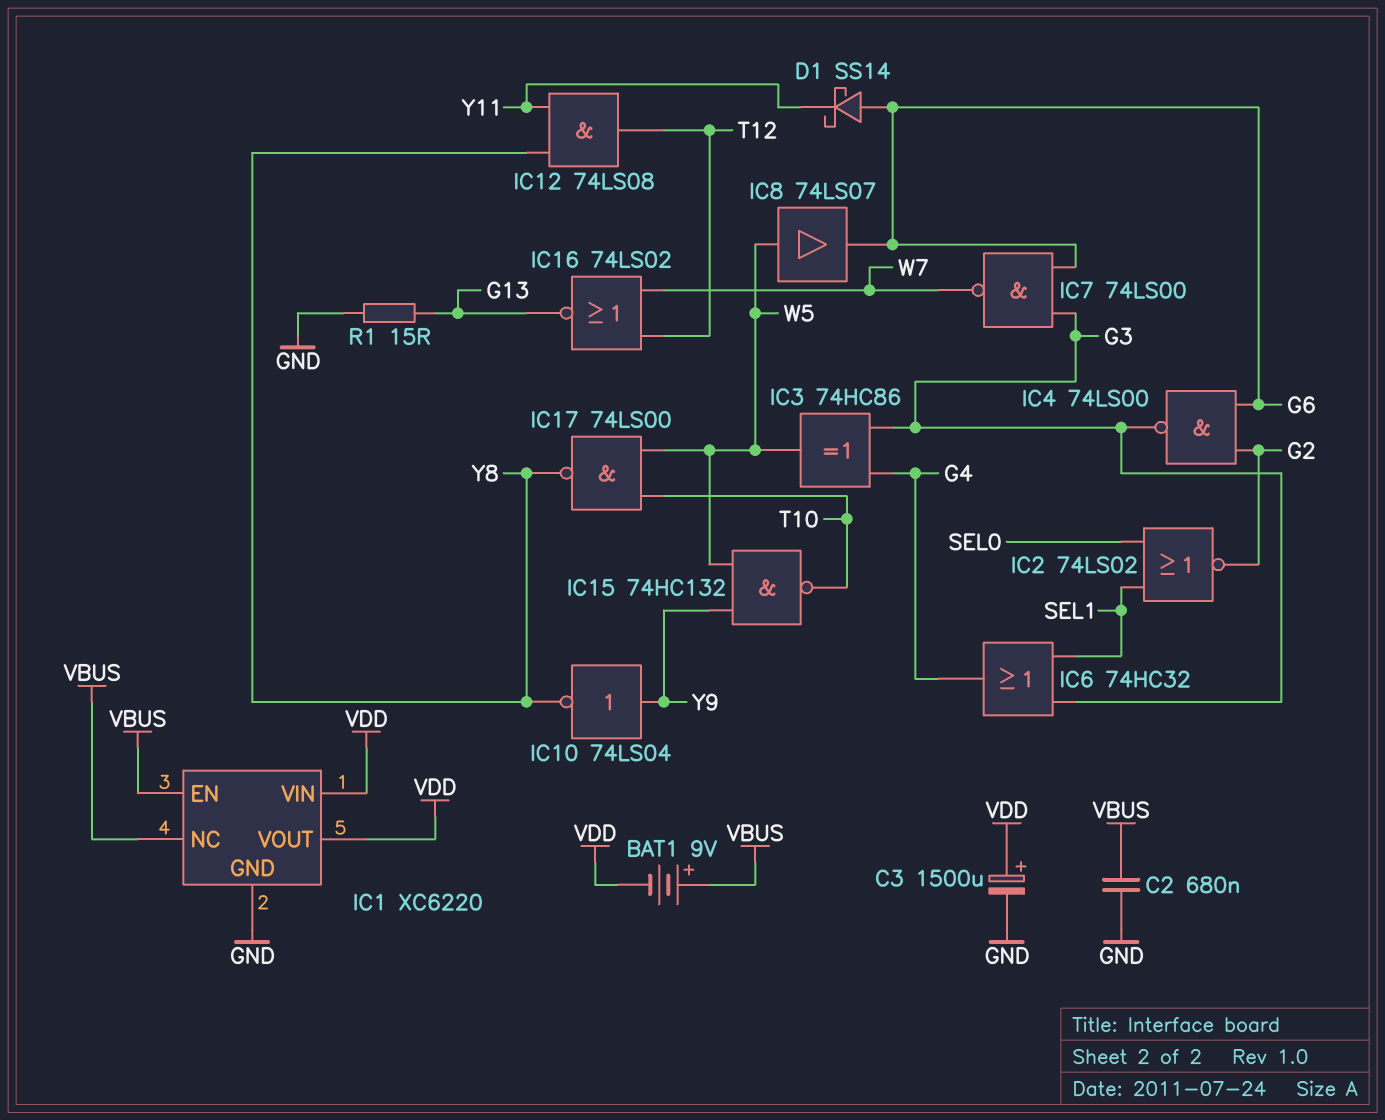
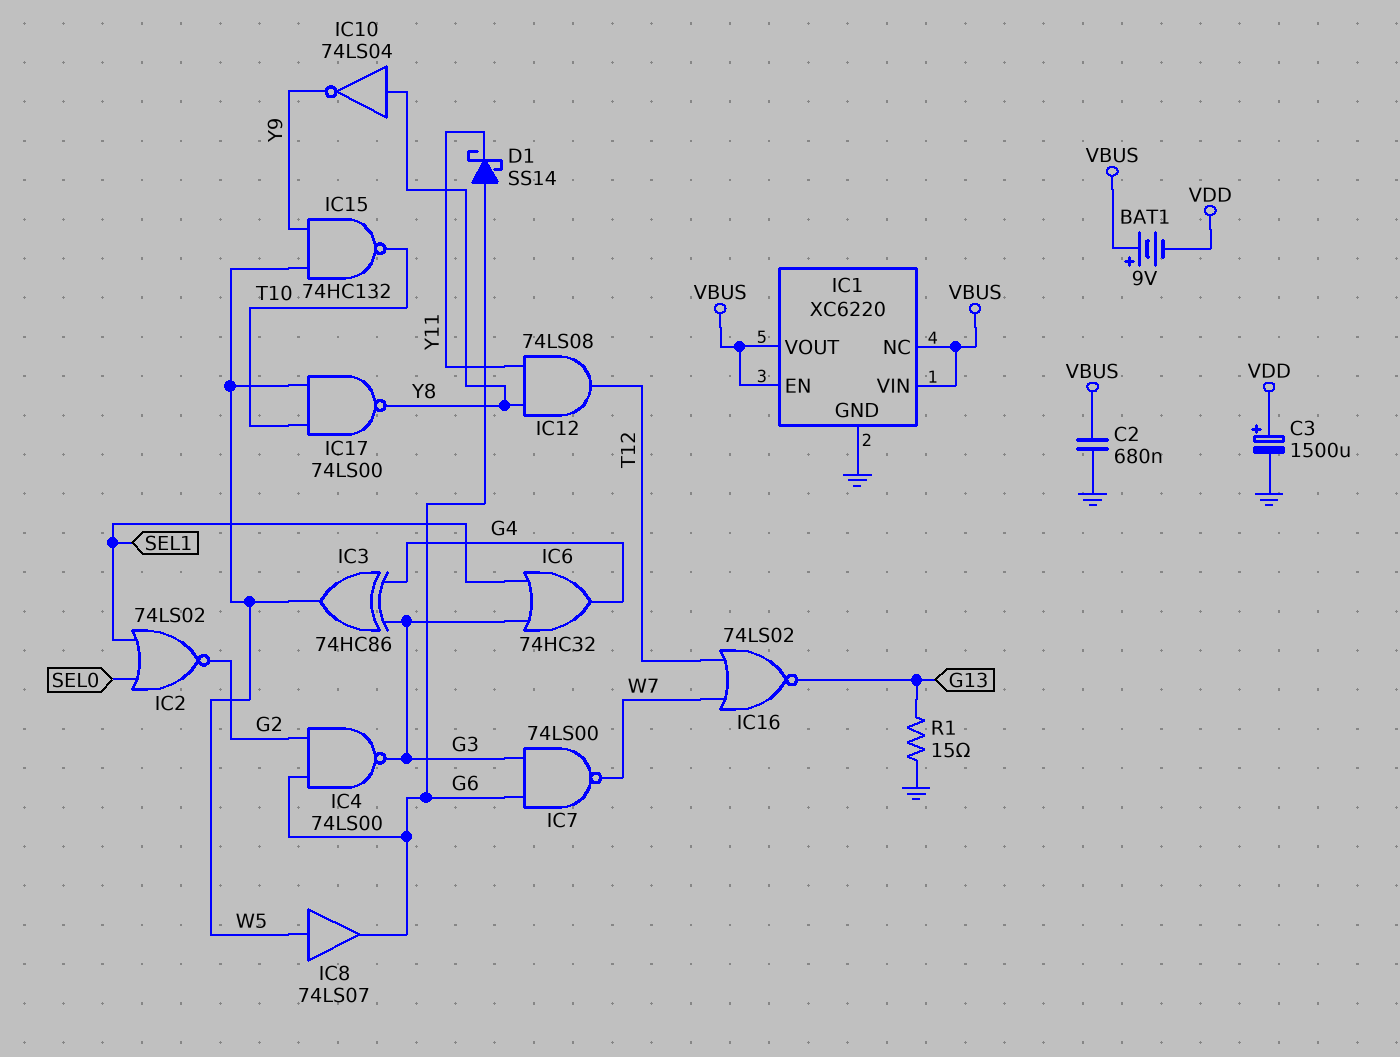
IC1 pin VIN: VDD -> VBUS
IC1 pin VOUT: VDD -> VBUS
IC10: NOT 74LS04 (in Y9, out Y8) -> NOT 74LS04 (in Y8, out Y9)

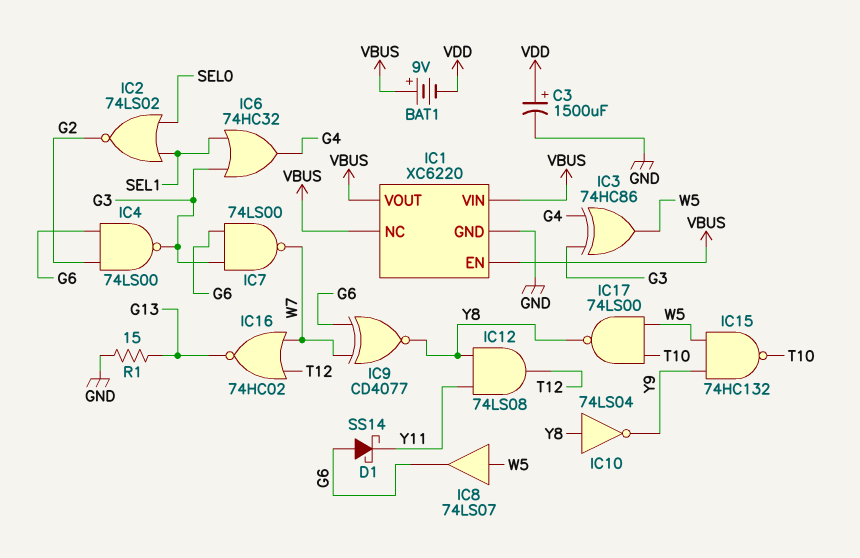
C2: 680nF (GND, VBUS) -> none
IC9: none -> XNOR CD4077 (in G6, in W7, out Y8)
IC16: NOR 74LS02 (in T12, in W7, out G13) -> NOR 74HC02 (in T12, in W7, out G13)

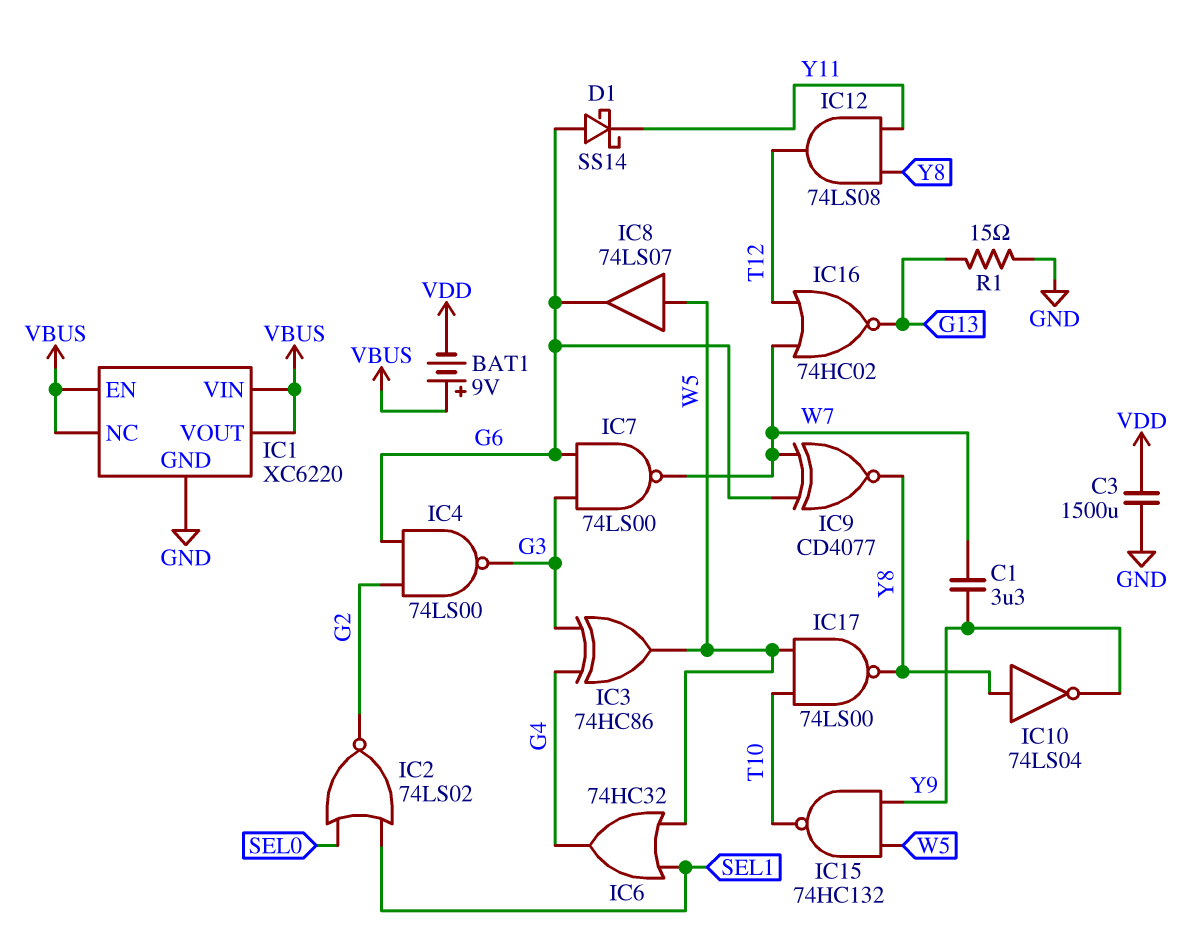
C1: none -> 3.3uF (W7, Y9)
C3: 1500uF (plus VDD, minus GND) -> 1500uF (GND, VDD)
IC6: OR 74HC32 (in G3, in SEL1, out G4) -> OR 74HC32 (in SEL1, in W5, out G4)

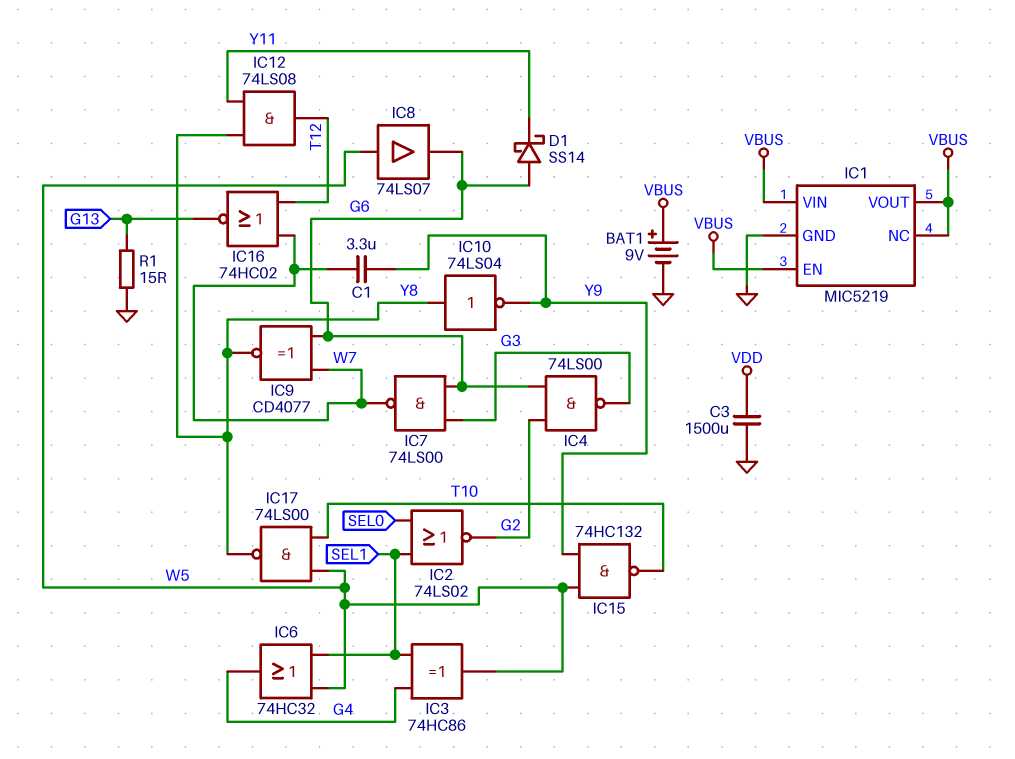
BAT1: 9V (plus VBUS, minus VDD) -> 9V (plus VBUS, minus GND)
IC1: XC6220 -> MIC5219
IC3: XOR 74HC86 (in G3, in G4, out W5) -> XOR 74HC86 (in G4, in SEL1, out W5)

